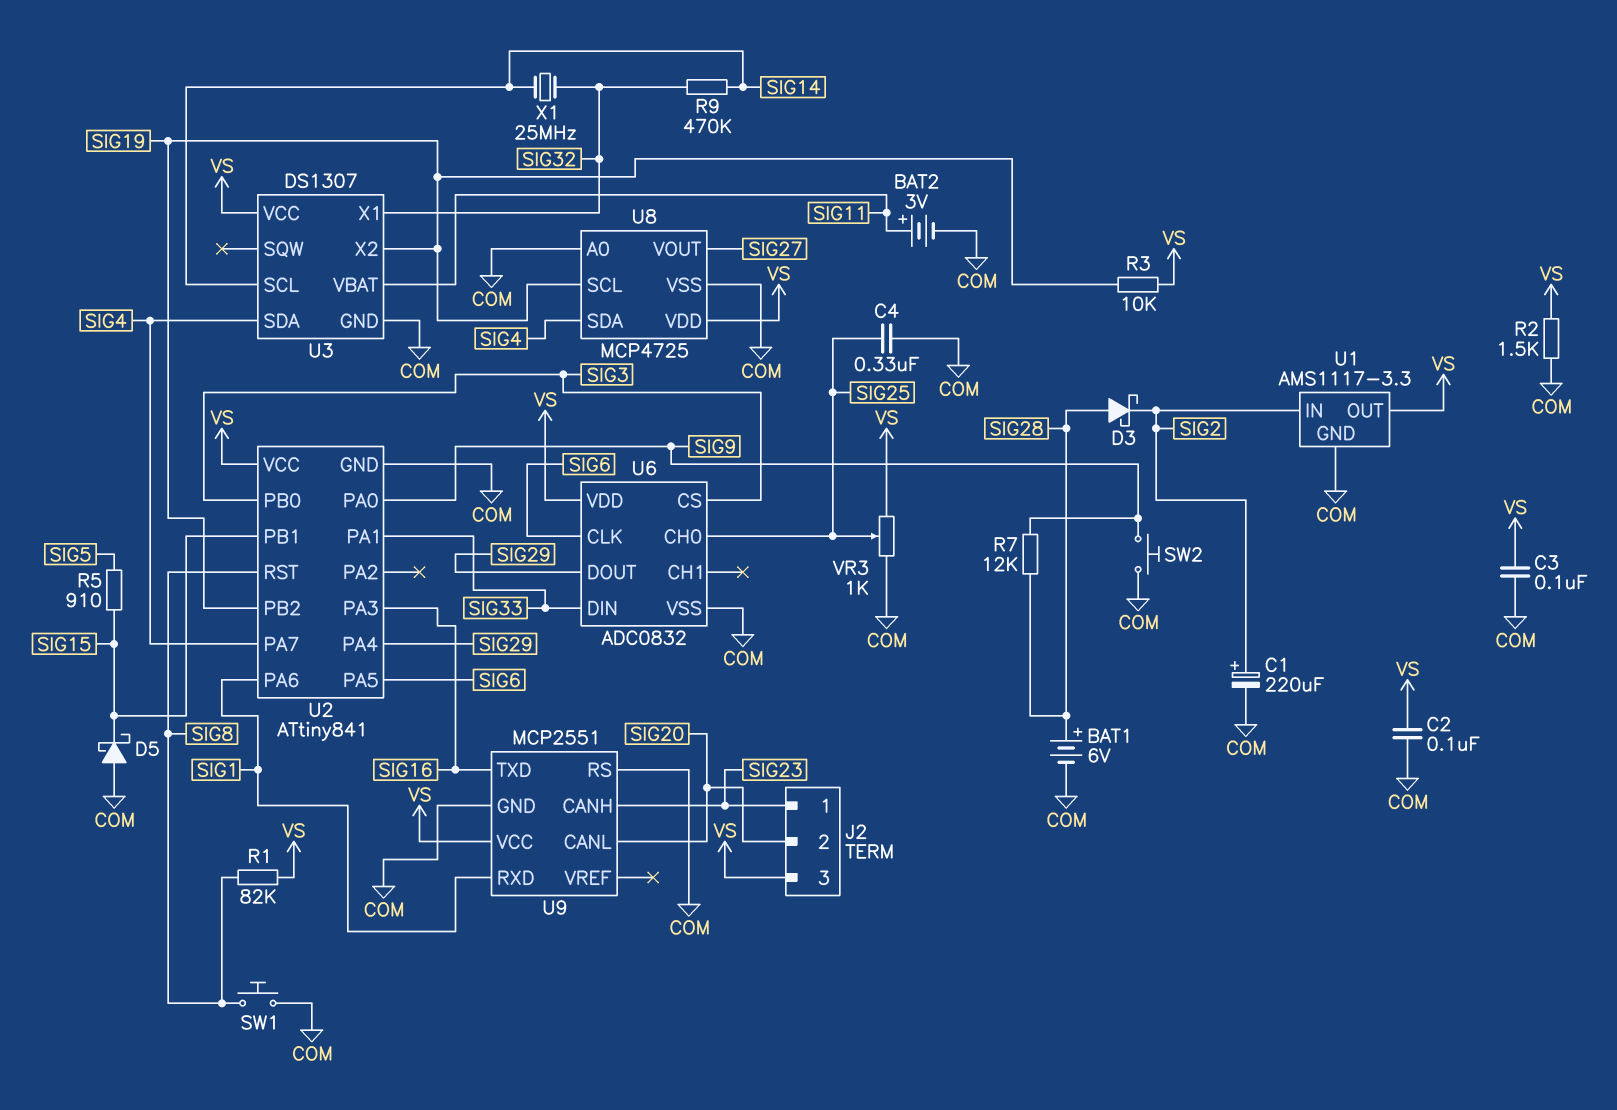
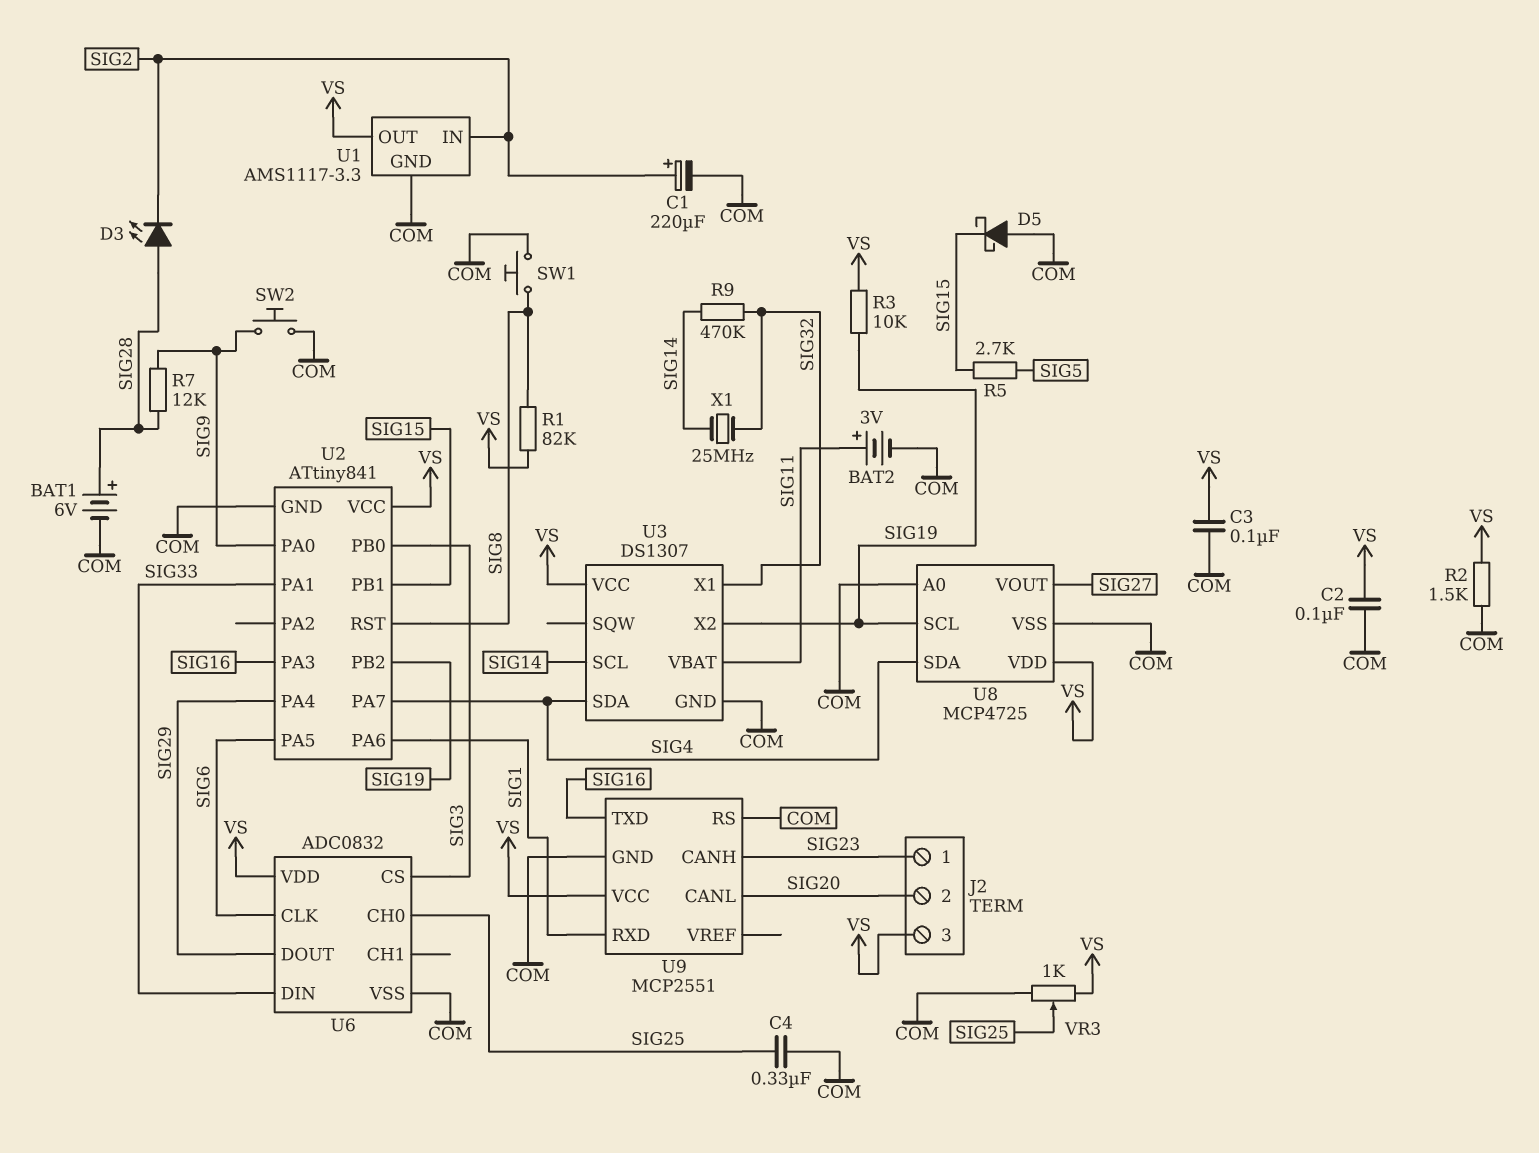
D3: schottky (A SIG28, K SIG2) -> LED (A SIG28, K SIG2)
R5: 910 (SIG5, SIG15) -> 2.7k (SIG5, SIG15)

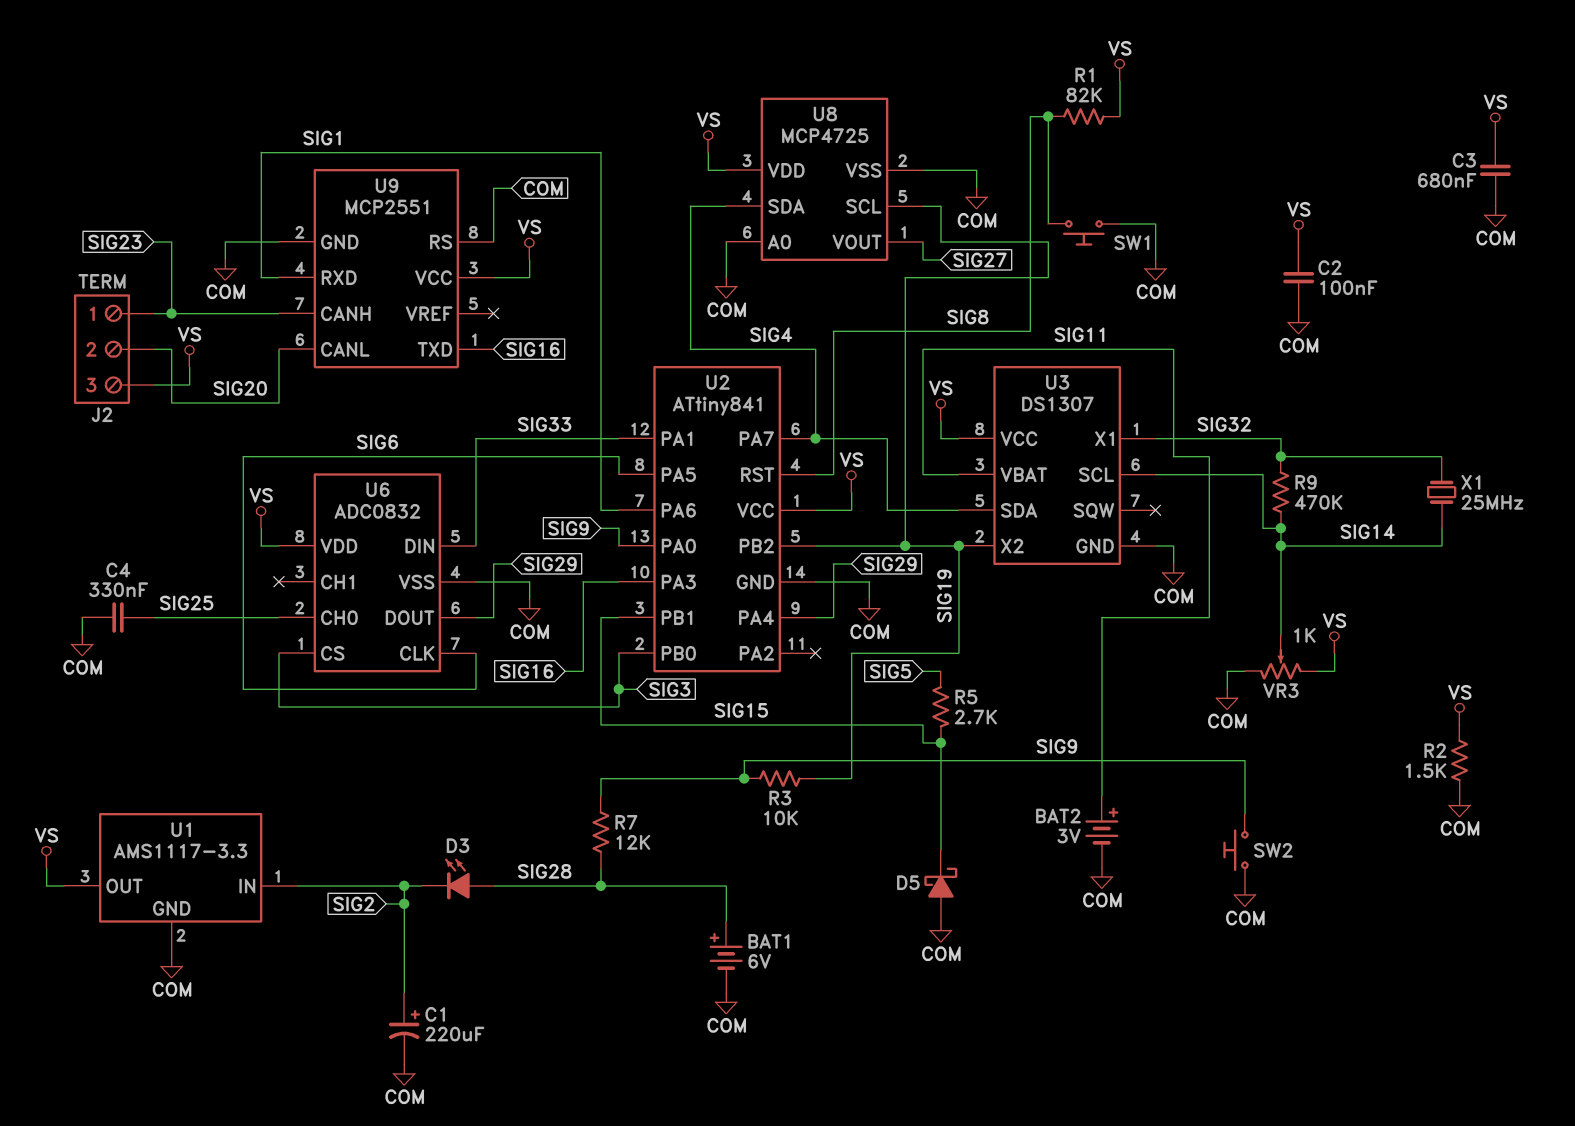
C3: 100nF (COM, VS) -> 680nF (COM, VS)
R3: 10k (SIG19, VS) -> 10k (SIG9, SIG19)
VR3: 1k (COM, VS, wiper SIG25) -> 1k (COM, VS, wiper SIG14)

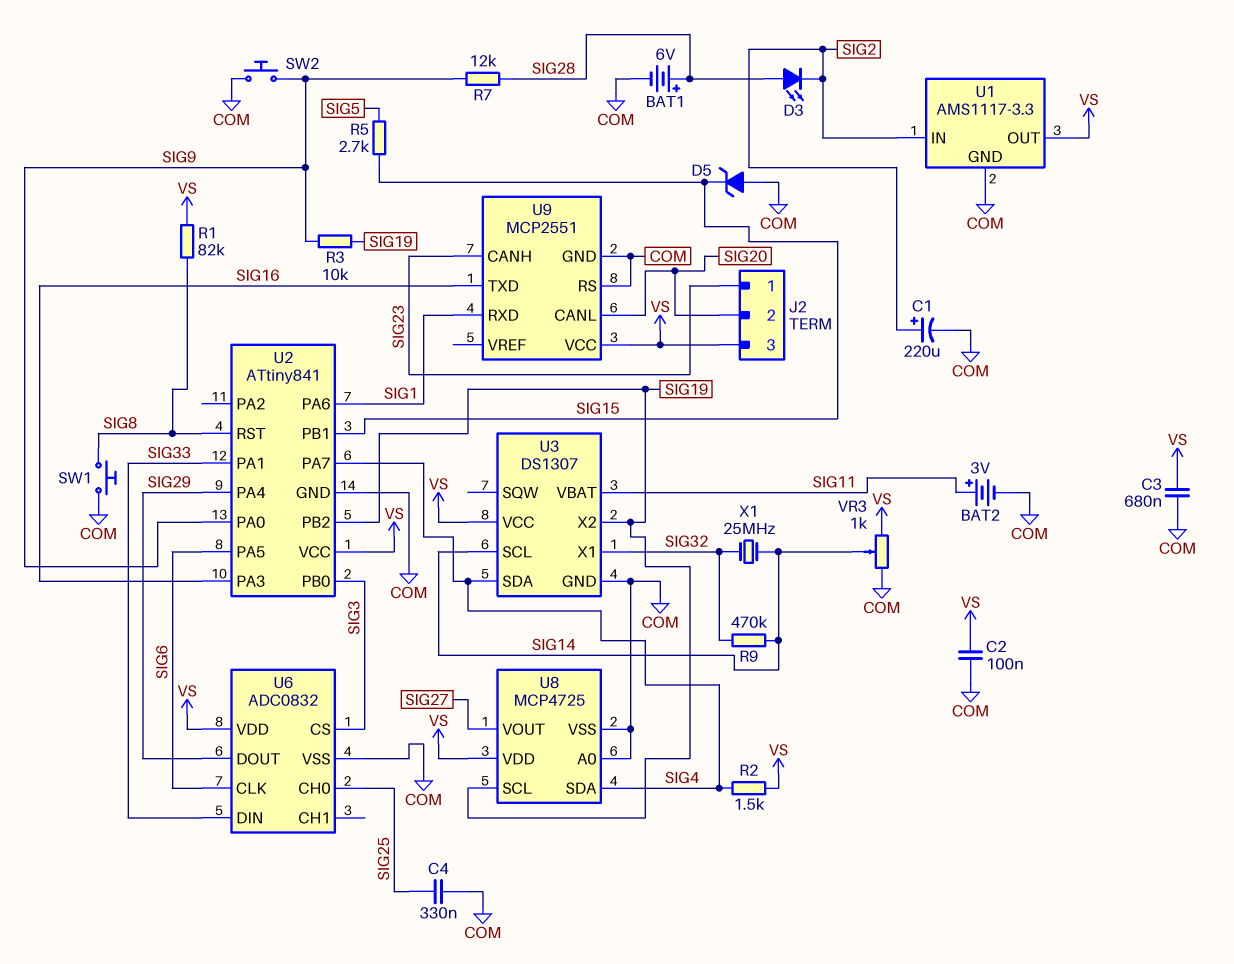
D5: schottky (A COM, K SIG15) -> zener (A COM, K SIG15)
R2: 1.5k (COM, VS) -> 1.5k (SIG4, VS)

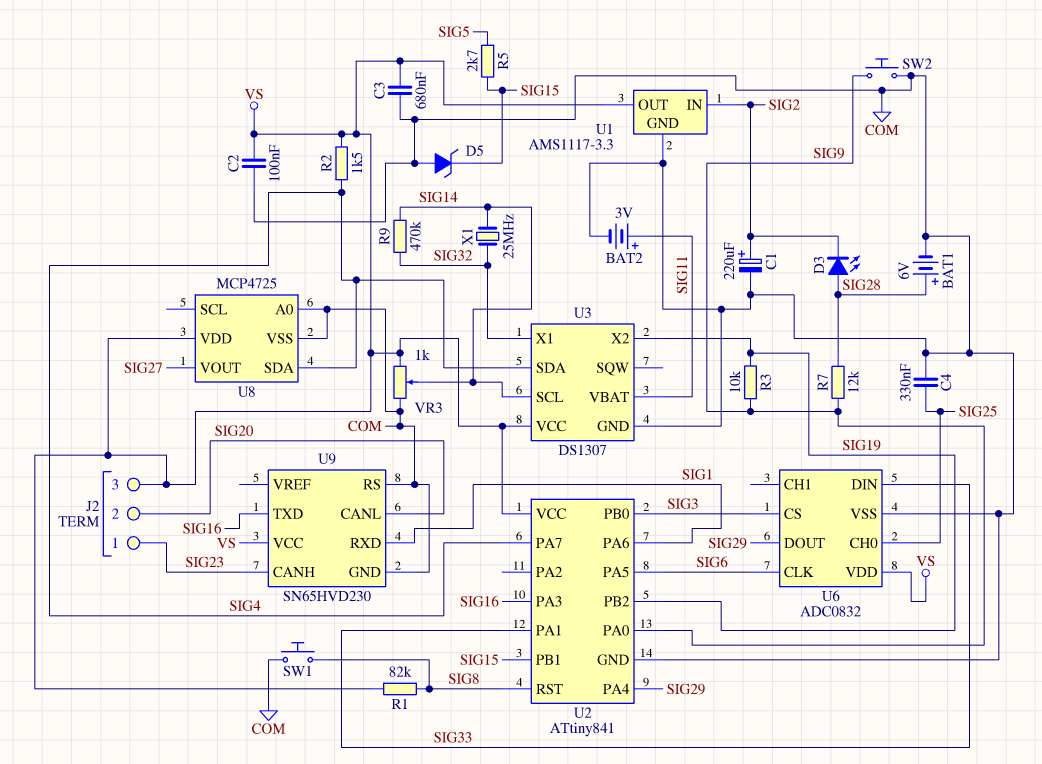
U8 pin SCL: SIG19 -> none
U9: MCP2551 -> SN65HVD230

